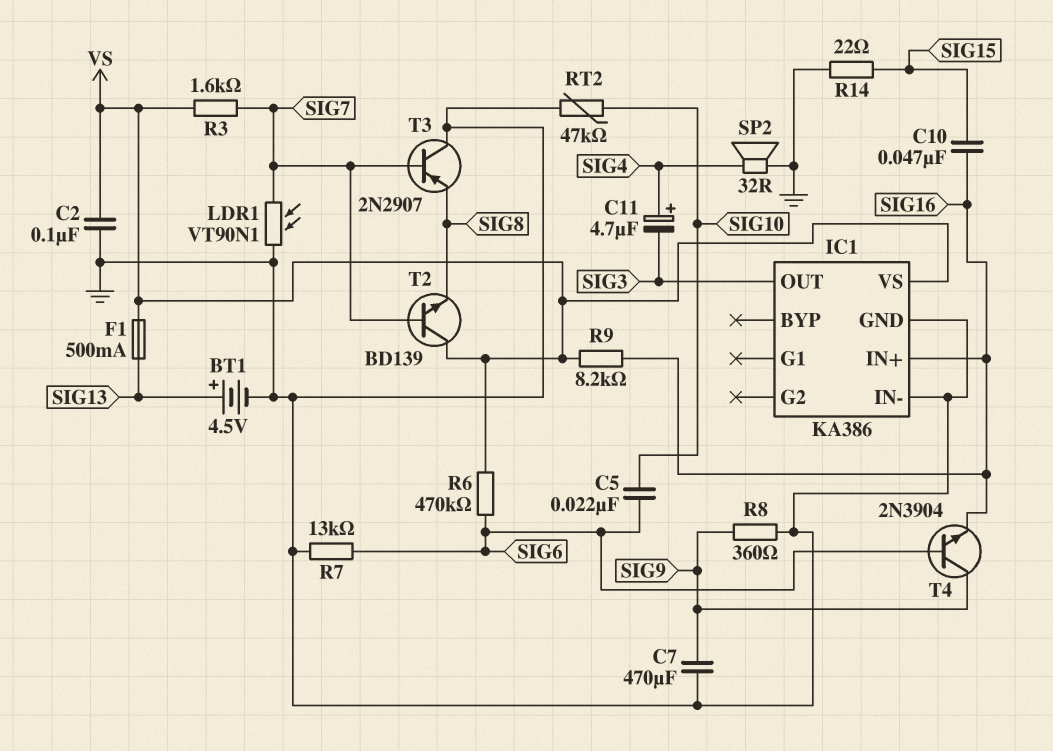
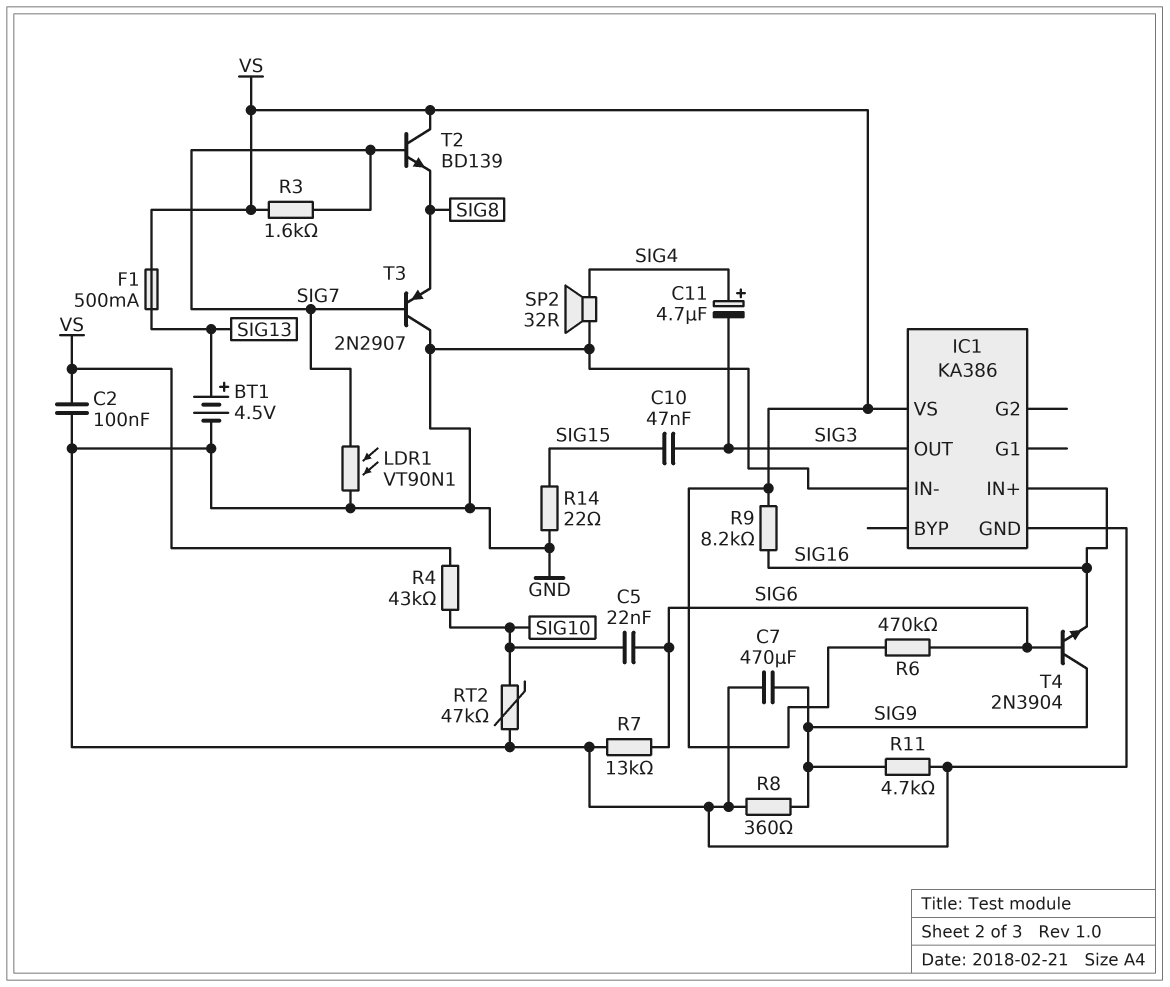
C10: 47nF (SIG15, SIG16) -> 47nF (SIG3, SIG15)
R4: none -> 43k (SIG10, VS)
R11: none -> 4.7k (GND, SIG9)

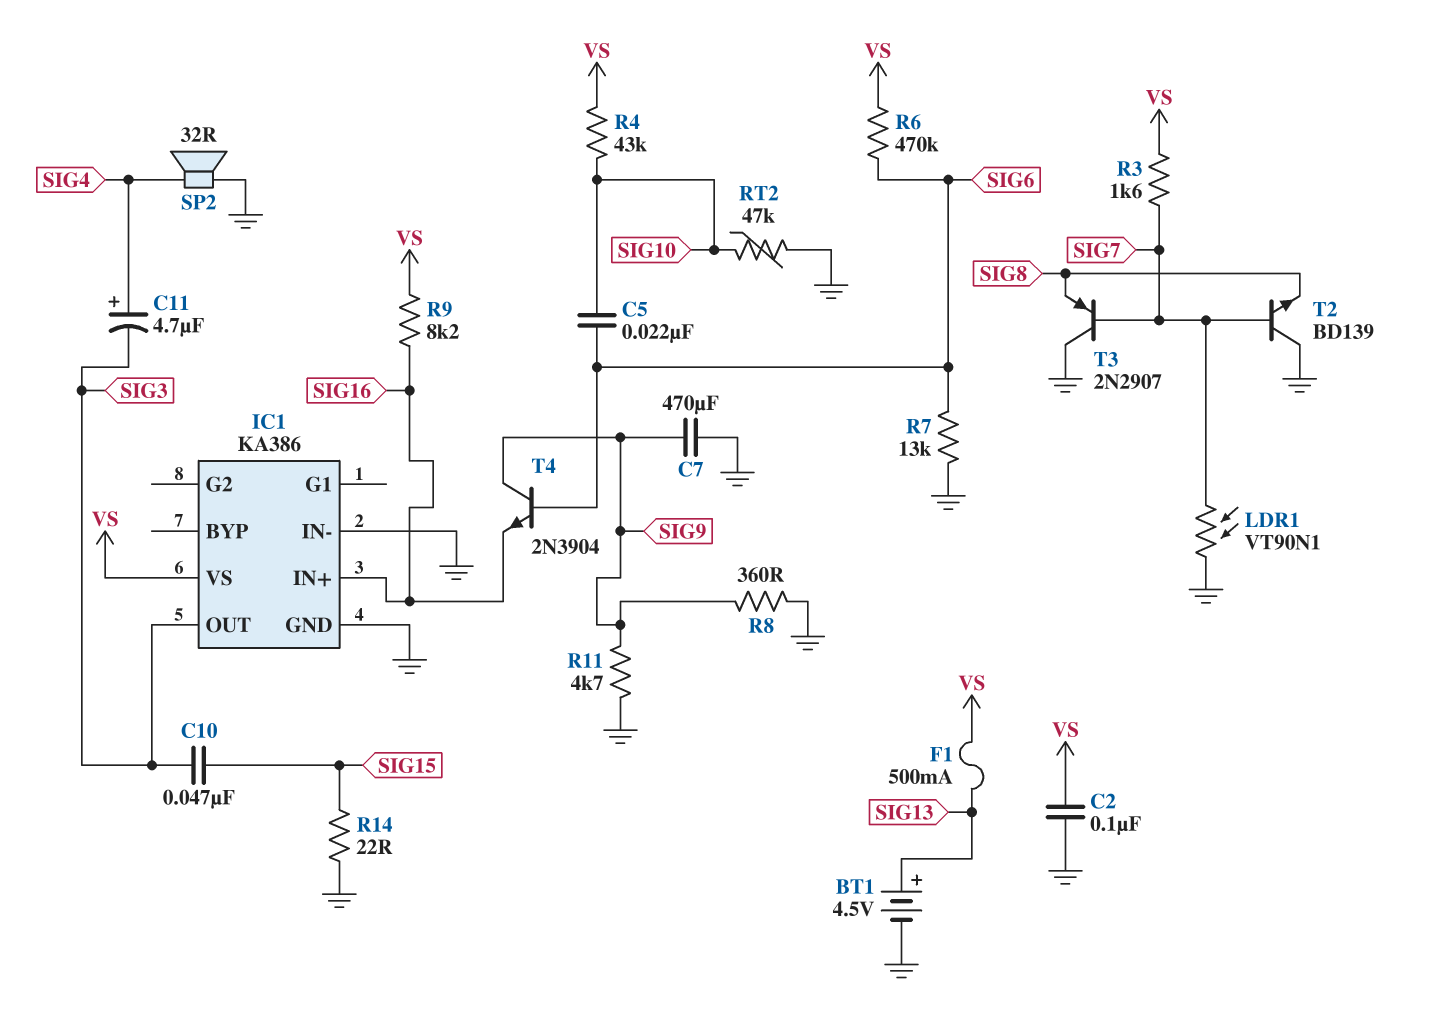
T2: NPN BD139 (B SIG7, C VS, E SIG8) -> NPN BD139 (B SIG7, C GND, E SIG8)

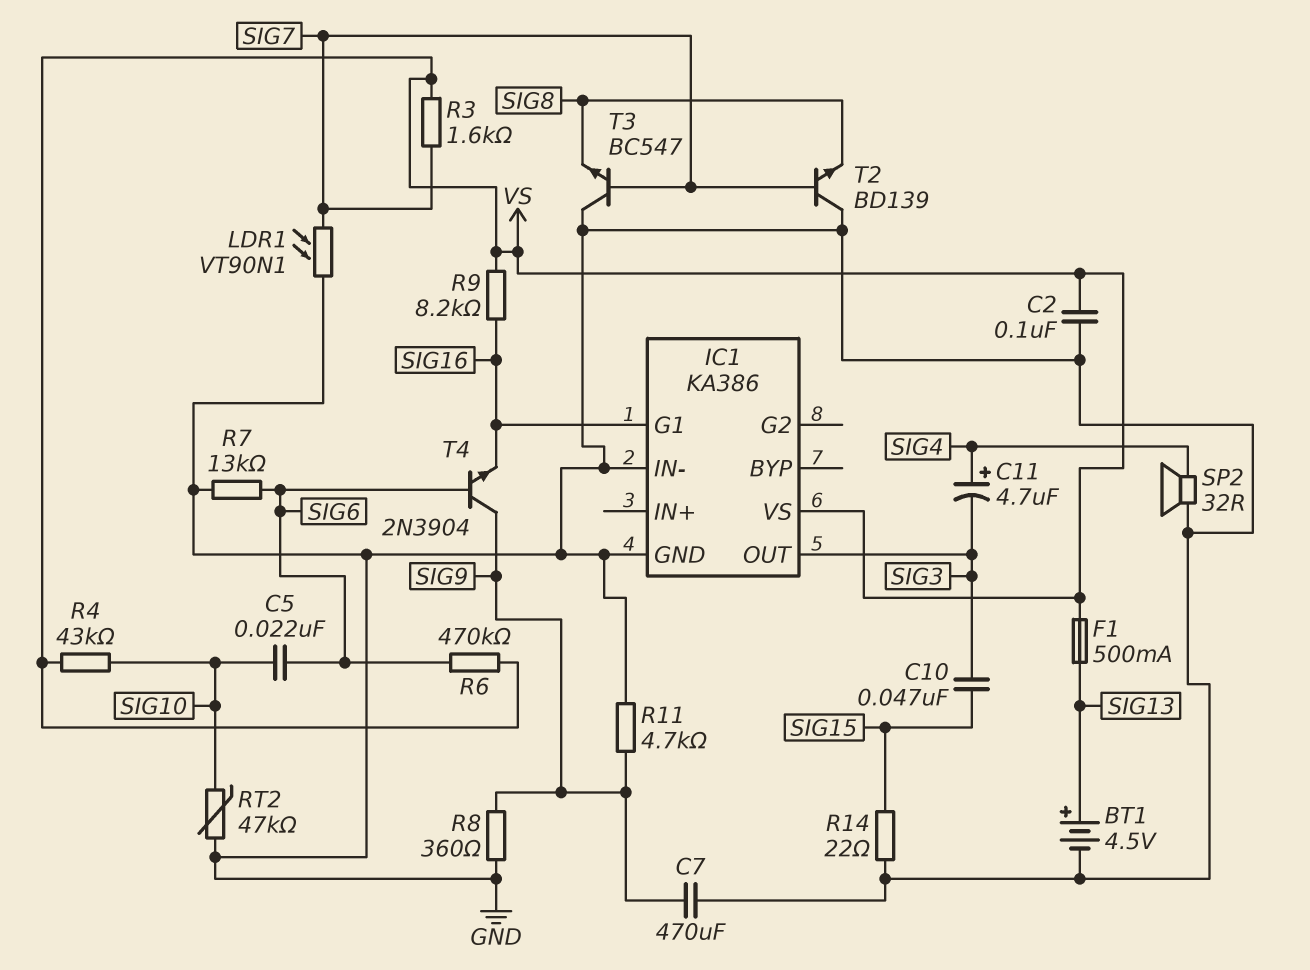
IC1 pin G1: none -> SIG16
IC1 pin IN+: SIG16 -> none
T3: PNP 2N2907 (B SIG7, C GND, E SIG8) -> NPN BC547 (B SIG7, C GND, E SIG8)

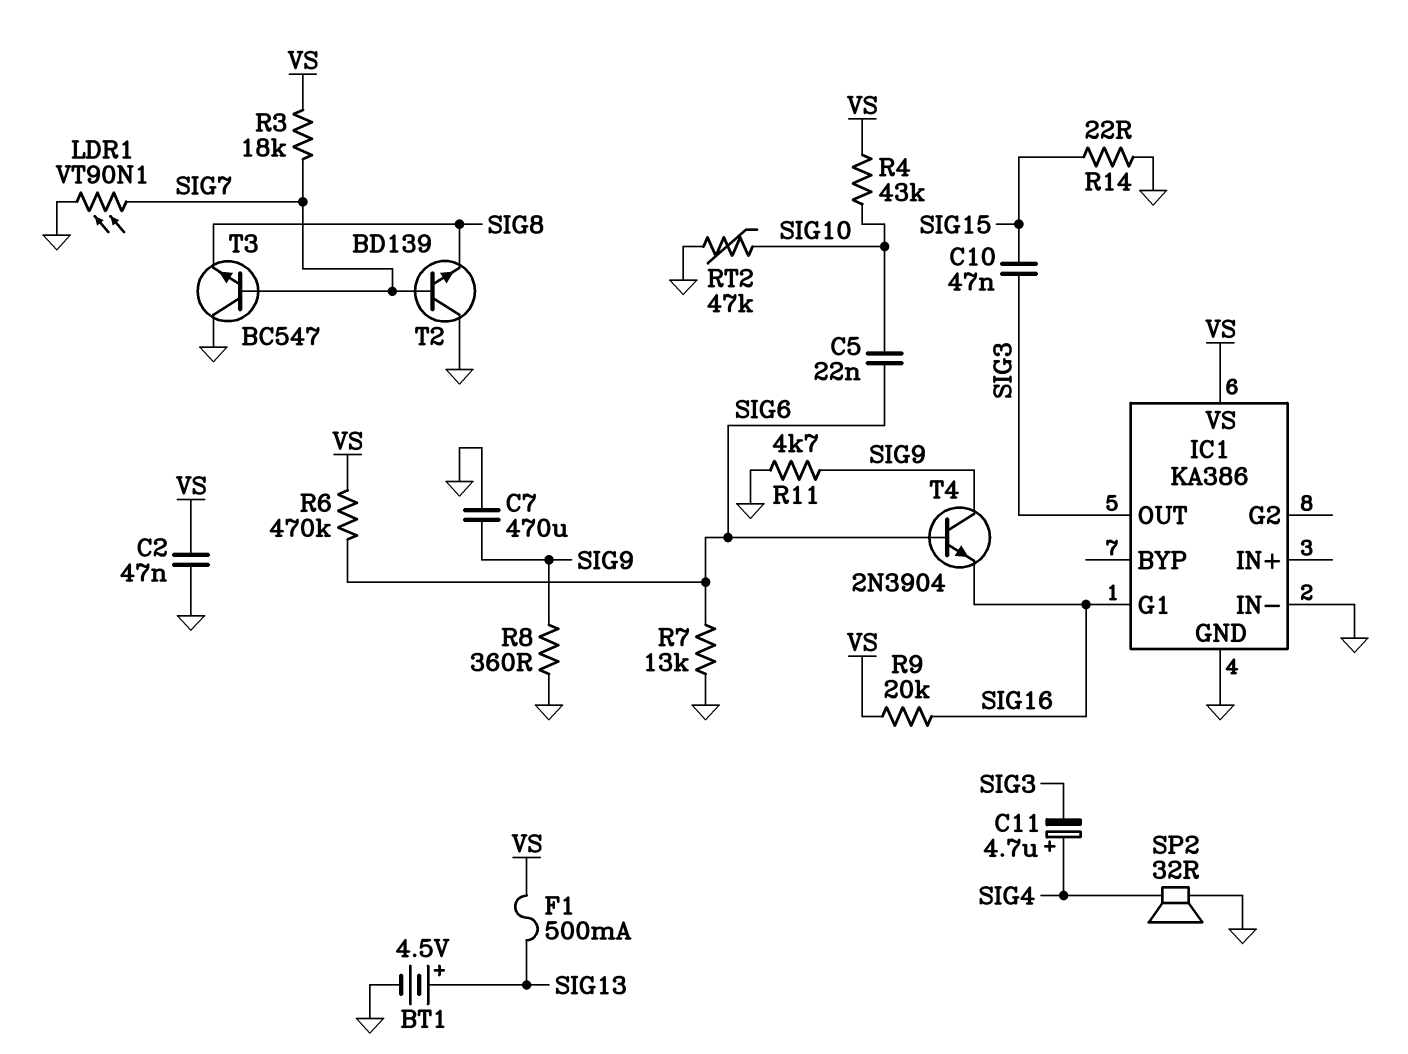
C2: 100nF (GND, VS) -> 47nF (GND, VS)
R3: 1.6k (SIG7, VS) -> 18k (SIG7, VS)
R9: 8.2k (SIG16, VS) -> 20k (SIG16, VS)

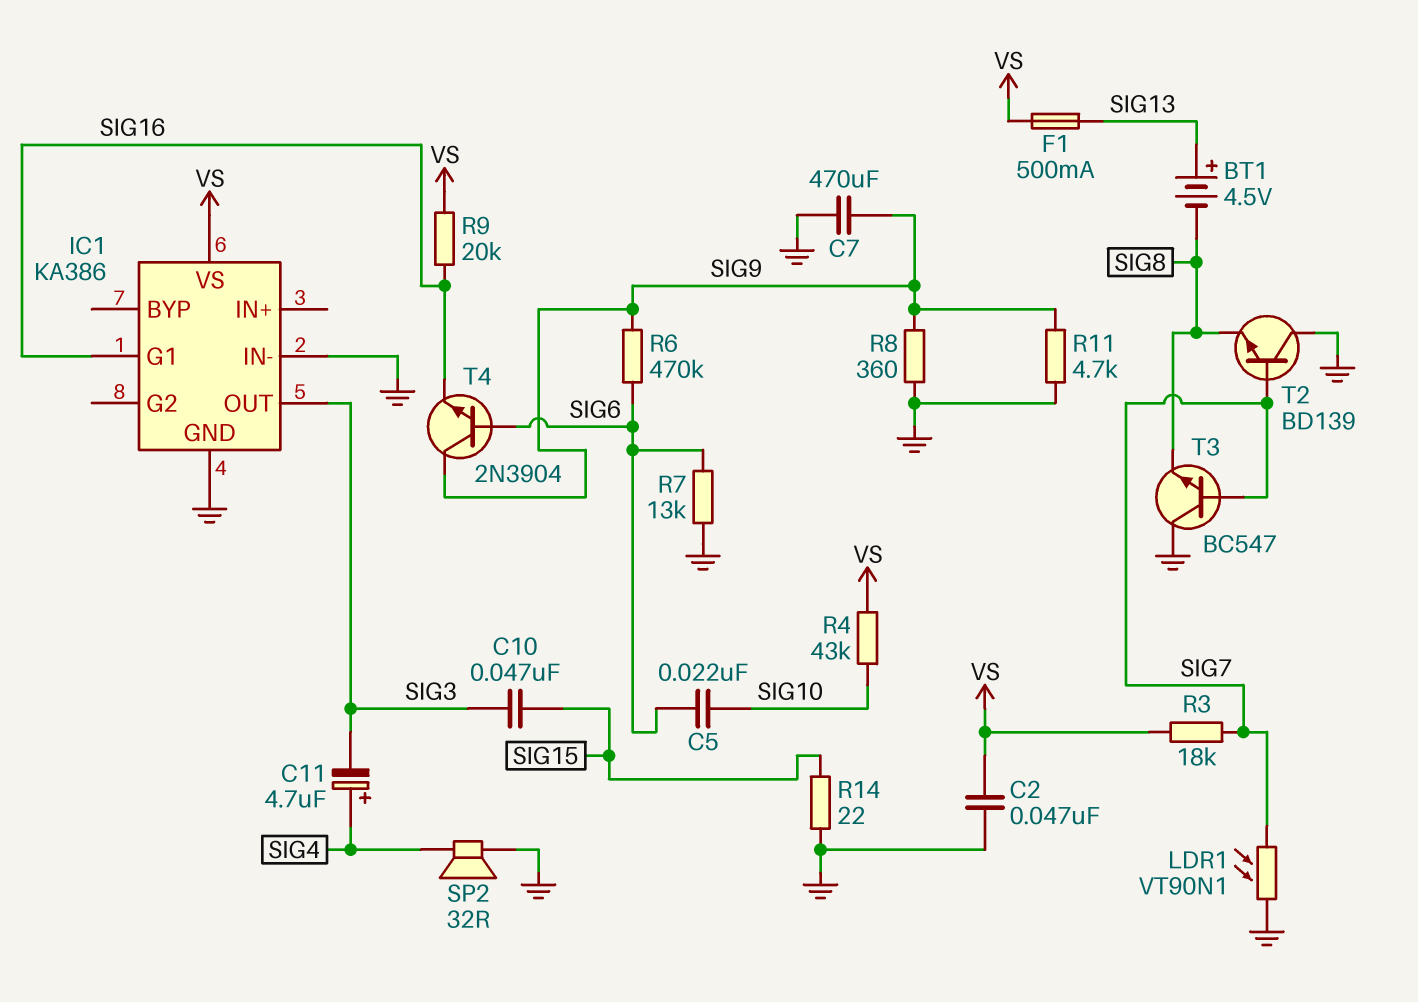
BT1: 4.5V (plus SIG13, minus GND) -> 4.5V (plus SIG13, minus SIG8)
R6: 470k (SIG6, VS) -> 470k (SIG6, SIG9)
RT2: 47k (GND, SIG10) -> none

